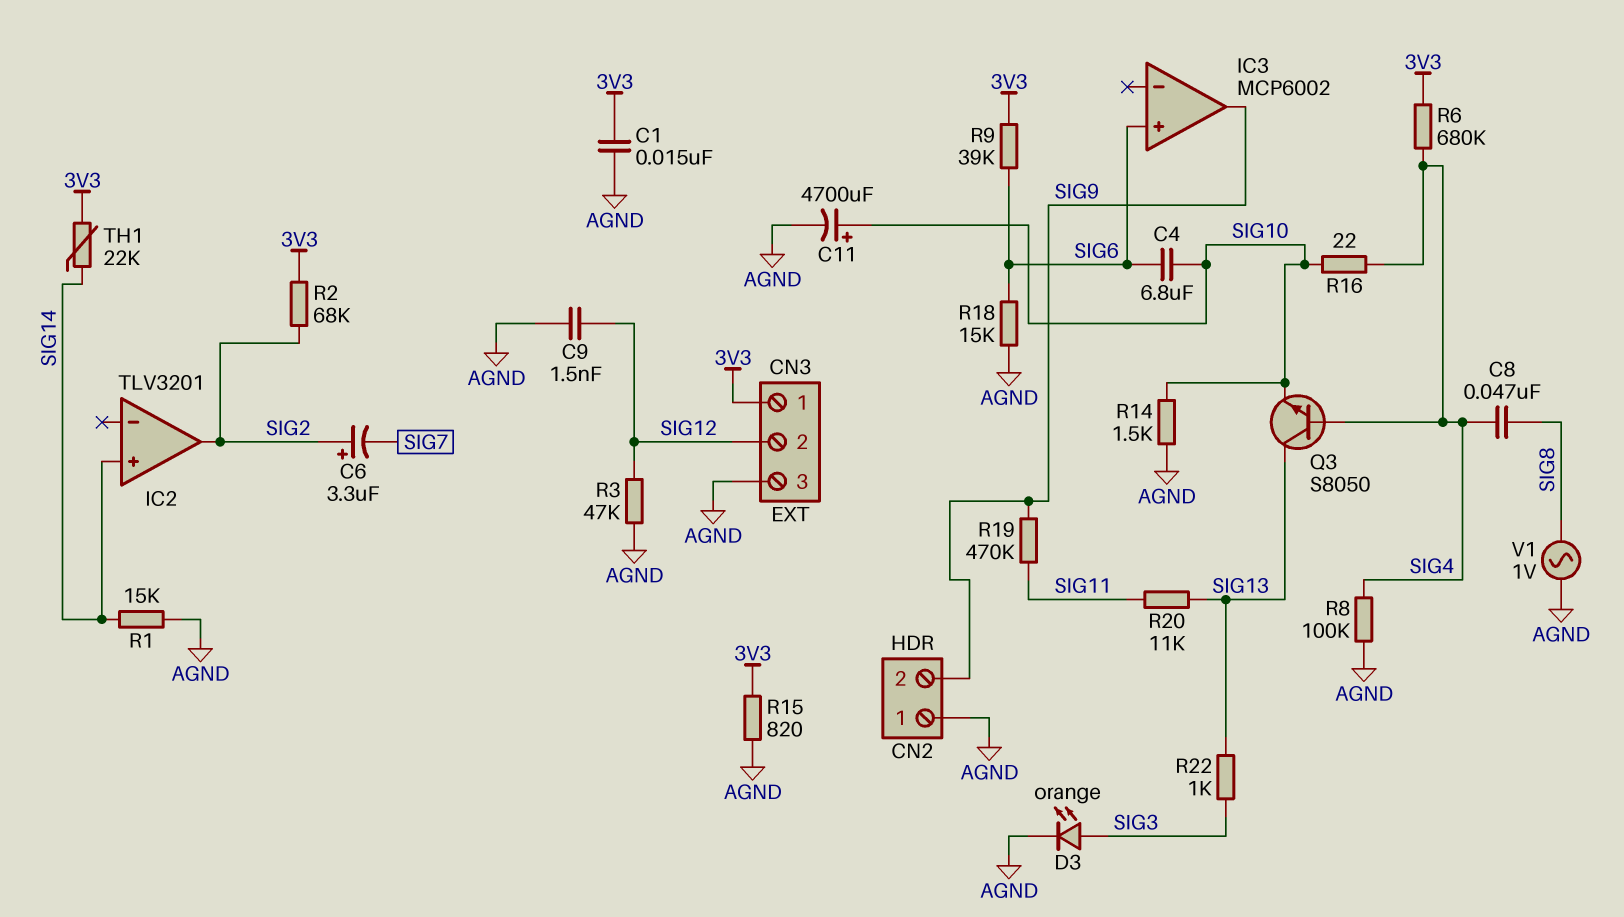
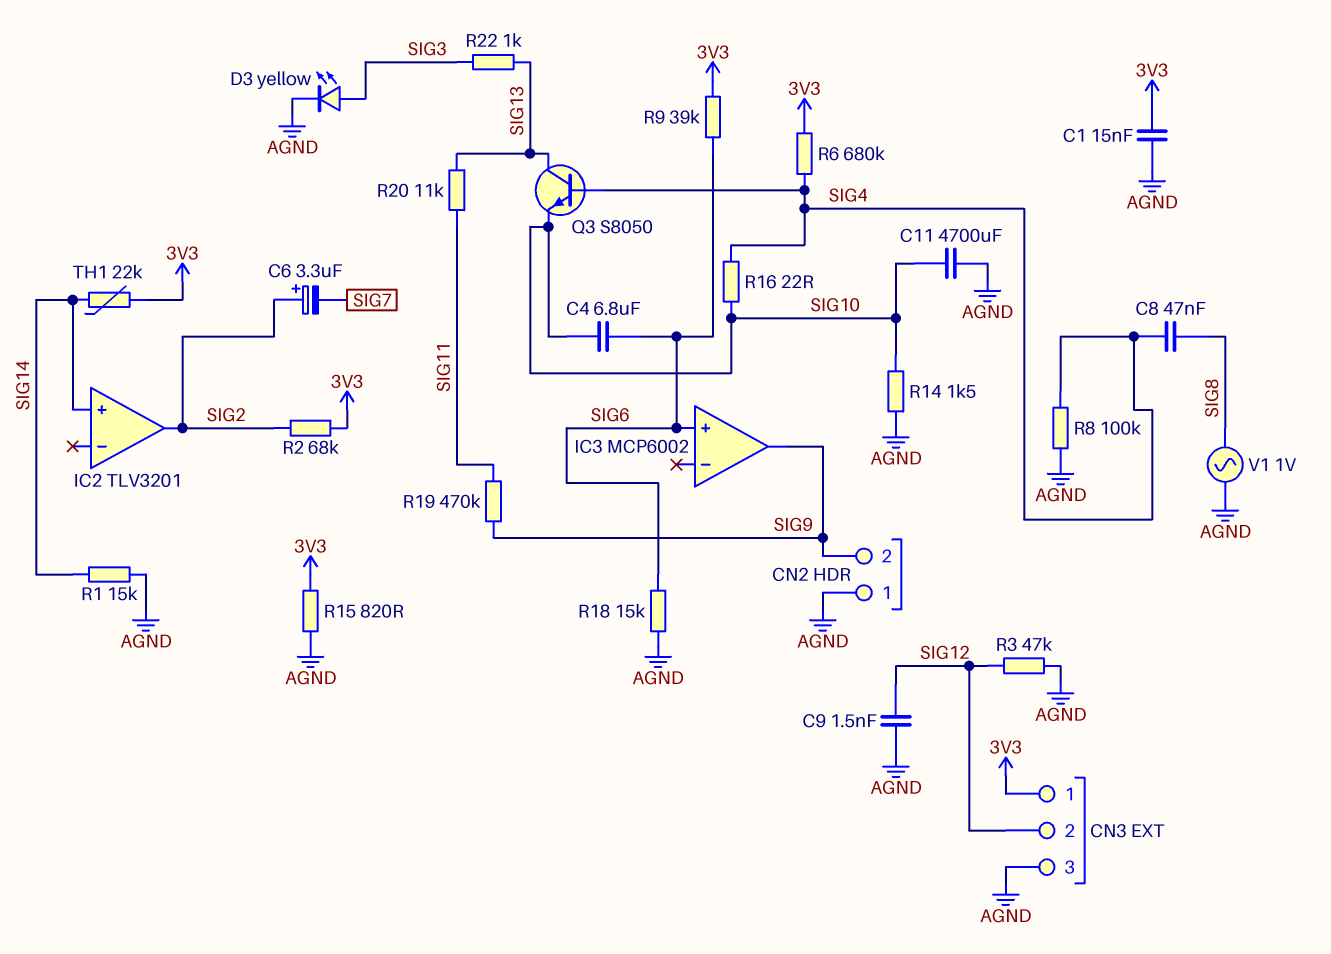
C11: 4700uF (plus SIG10, minus AGND) -> 4700uF (AGND, SIG10)
D3: LED orange (A SIG3, K AGND) -> LED yellow (A SIG3, K AGND)

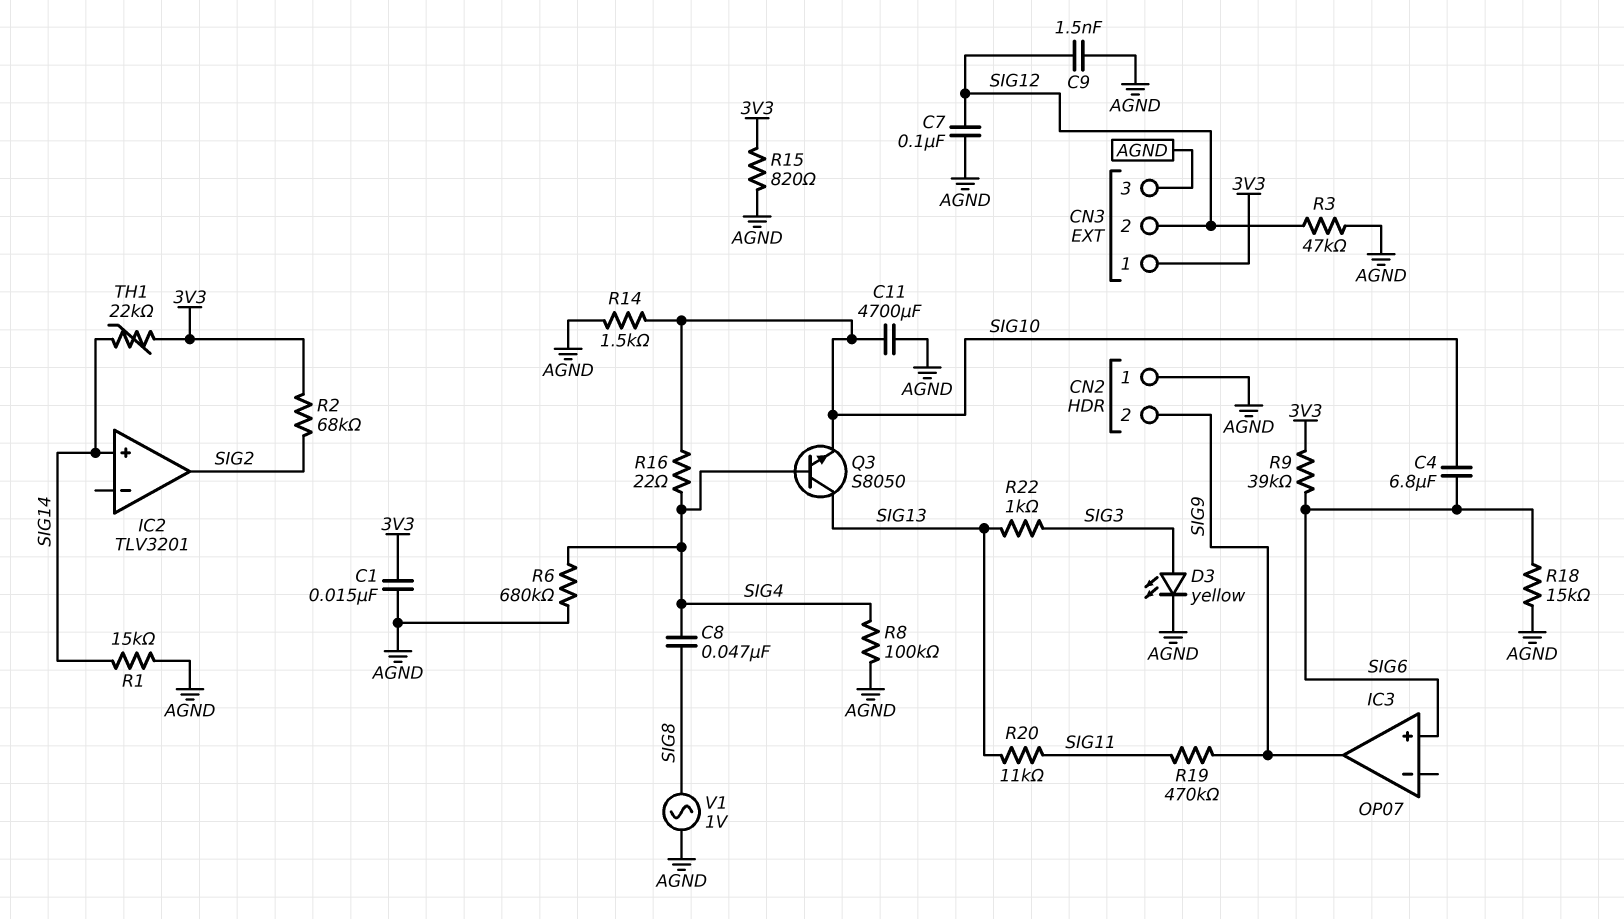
C6: 3.3uF (plus SIG2, minus SIG7) -> none
C7: none -> 100nF (AGND, SIG12)
IC3: MCP6002 -> OP07
R6: 680k (3V3, SIG4) -> 680k (AGND, SIG4)

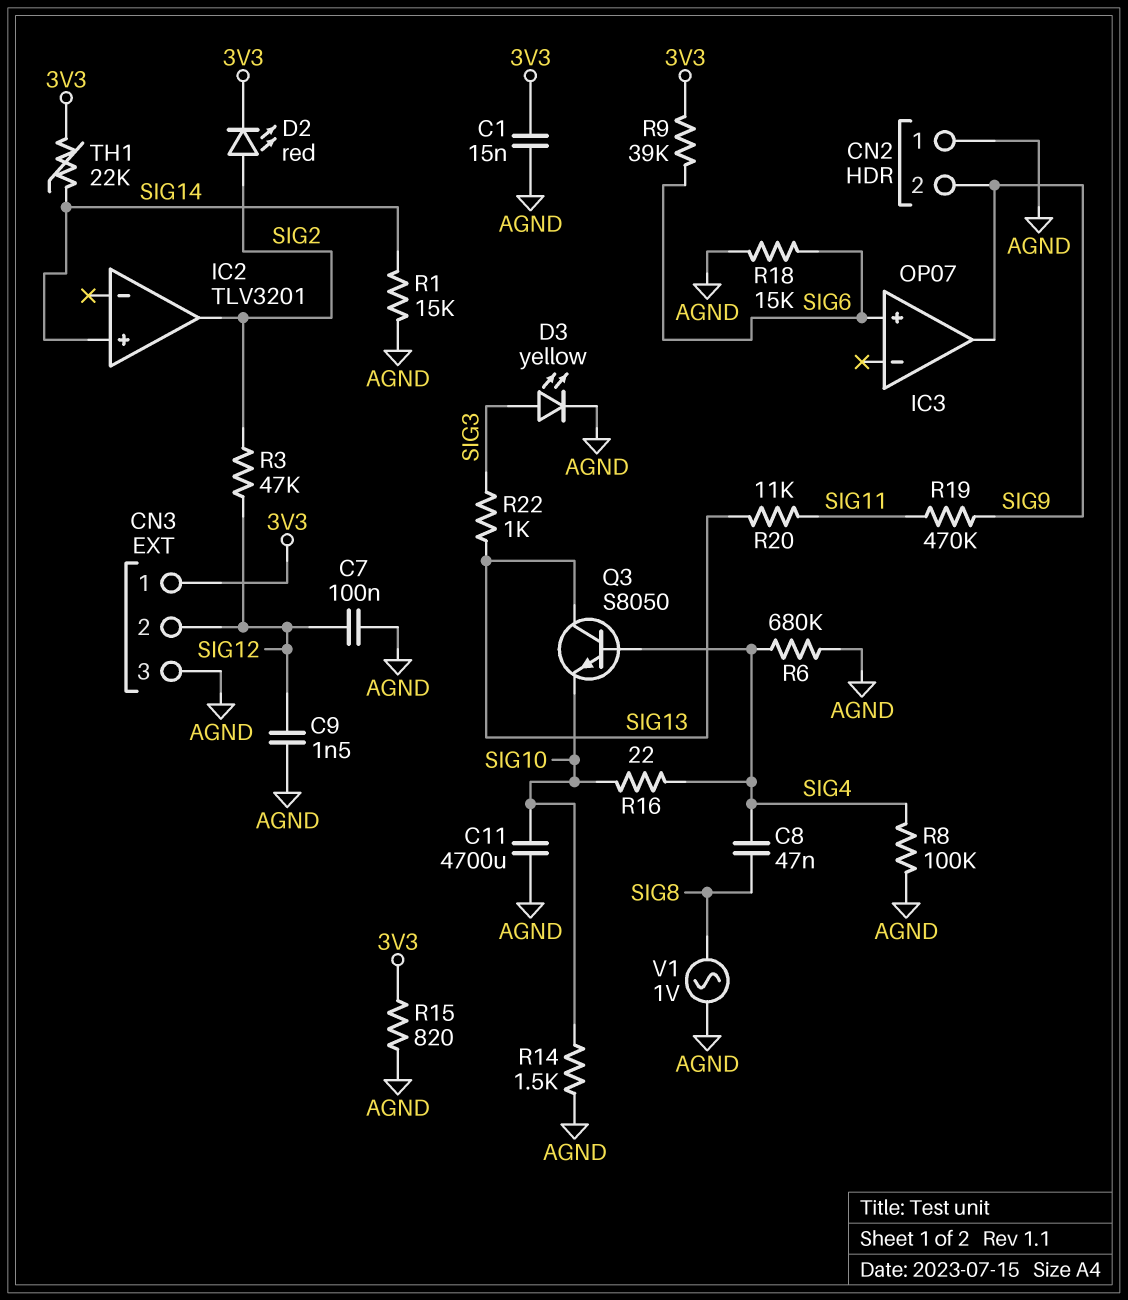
C4: 6.8uF (SIG6, SIG10) -> none
D2: none -> LED red (A SIG2, K 3V3)
R2: 68k (3V3, SIG2) -> none
R3: 47k (AGND, SIG12) -> 47k (SIG2, SIG12)

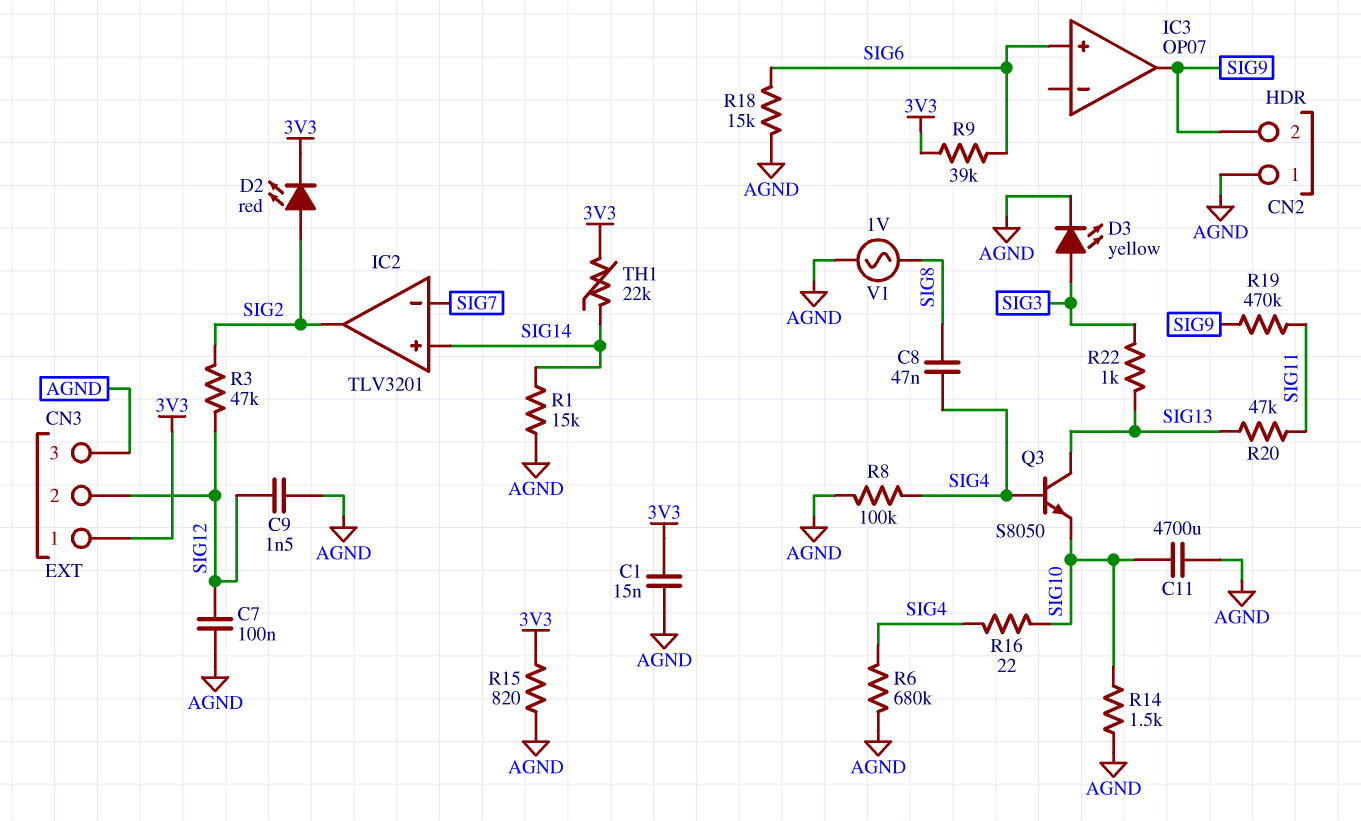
IC2 pin in-: none -> SIG7
R20: 11k (SIG11, SIG13) -> 47k (SIG11, SIG13)

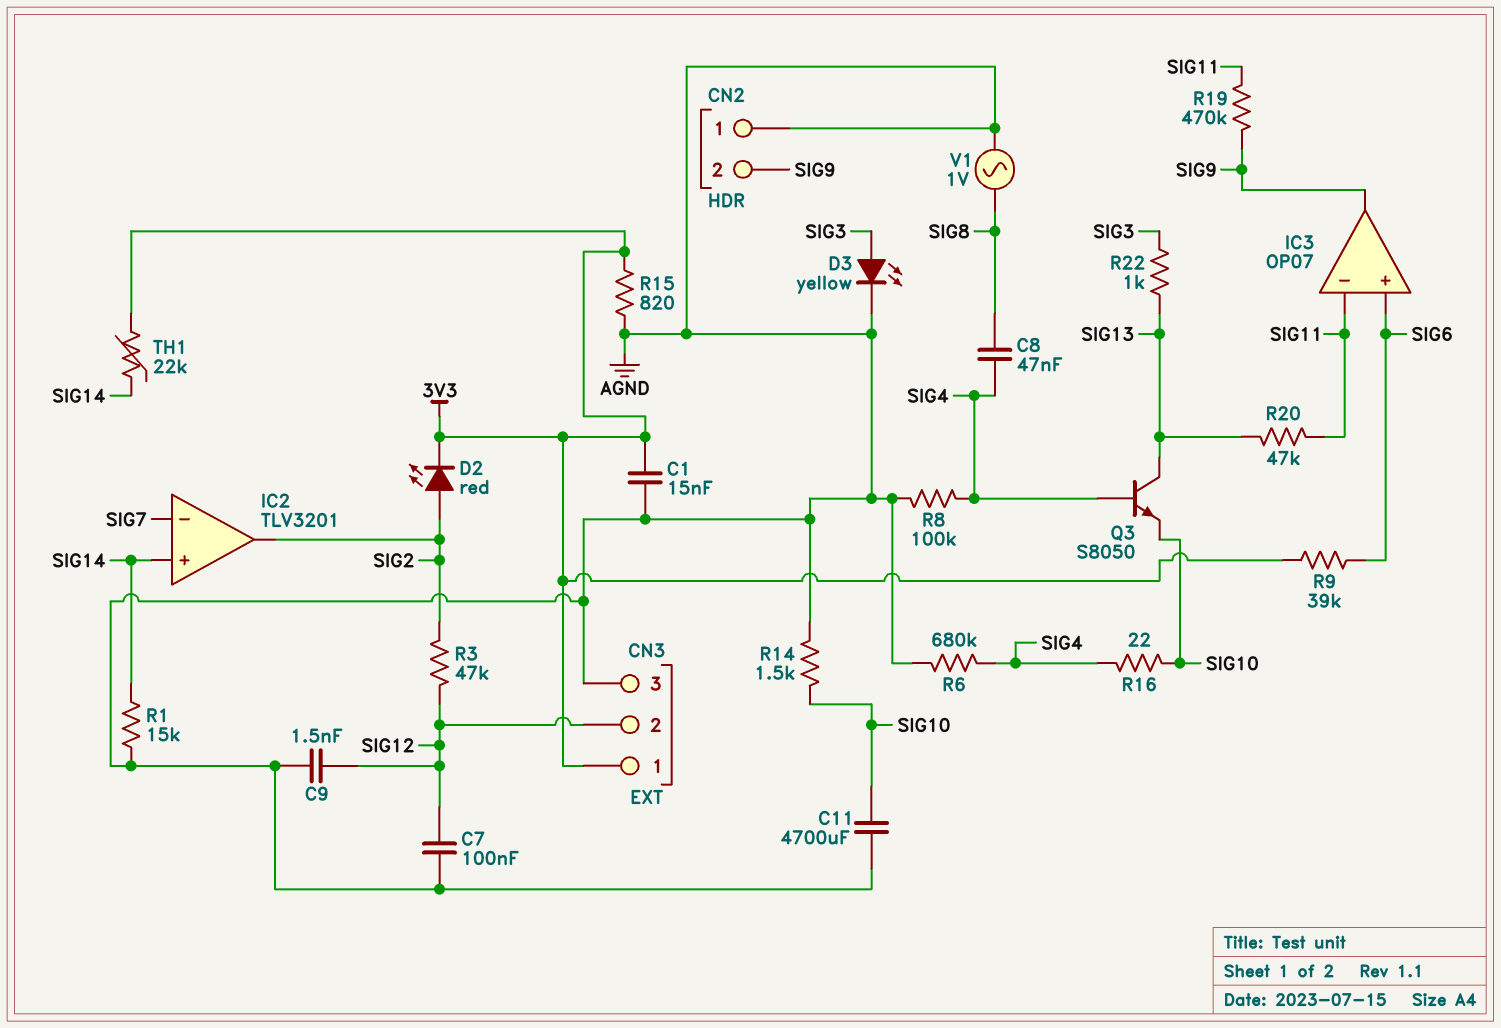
IC3 pin in-: none -> SIG11
R18: 15k (AGND, SIG6) -> none

